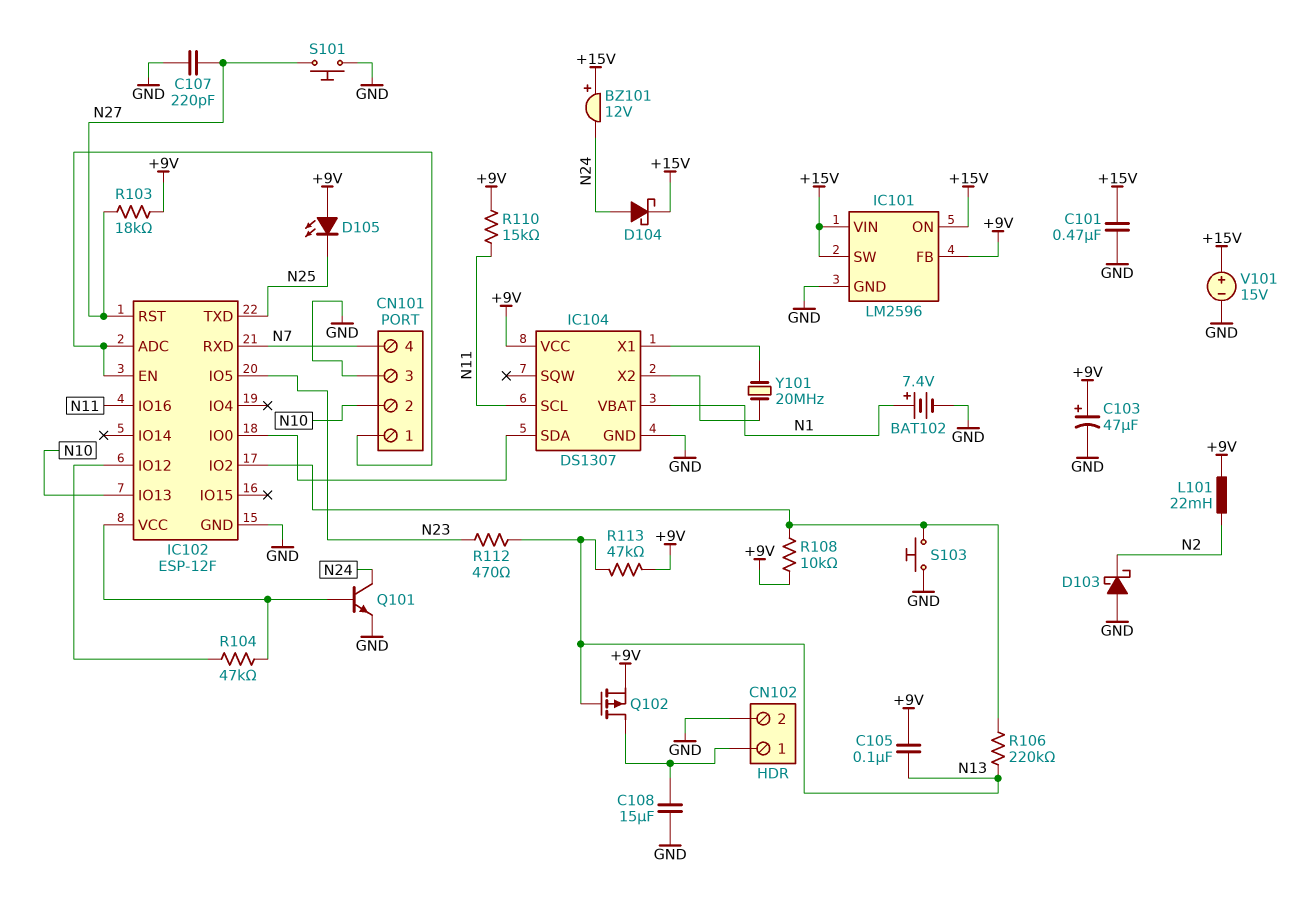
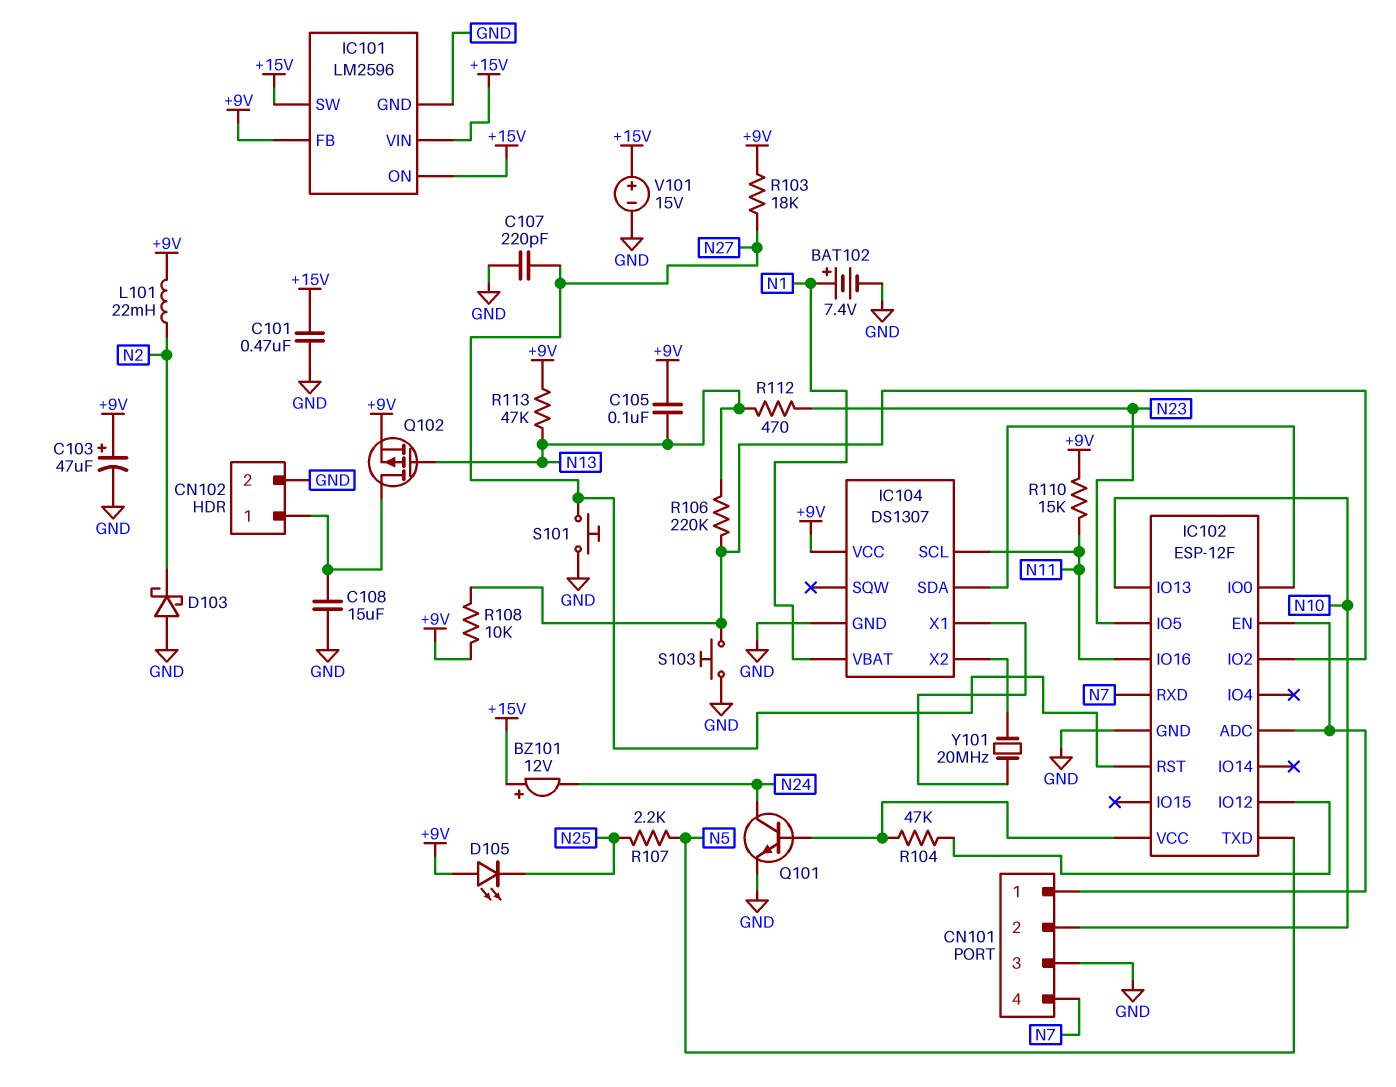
D104: schottky (A N24, K +15V) -> none
IC102 pin TXD: N25 -> N5
R107: none -> 2.2k (N5, N25)

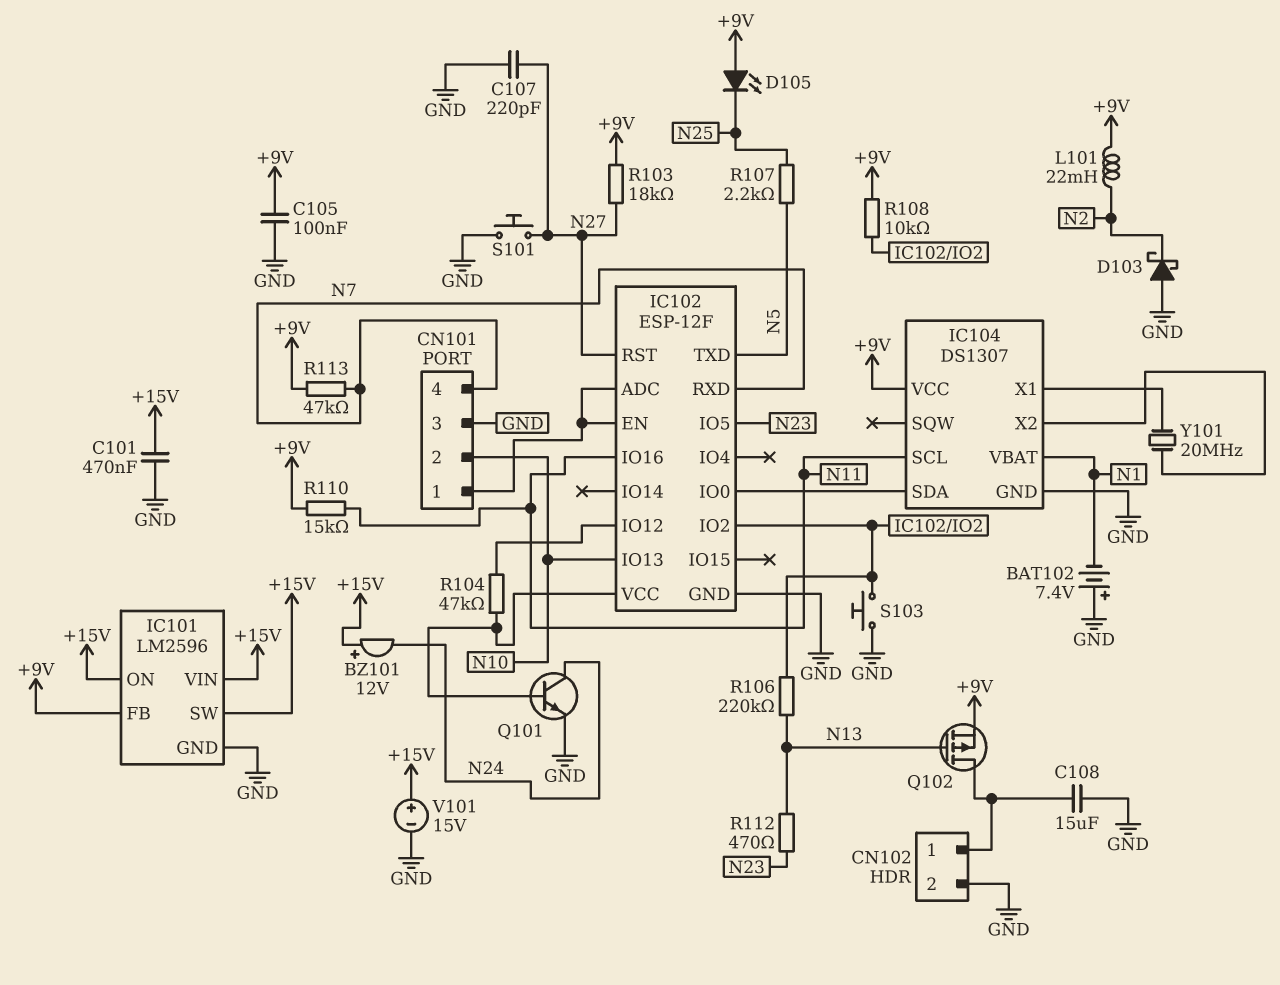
BAT102: 7.4V (plus N1, minus GND) -> 7.4V (plus GND, minus N1)
C103: 47uF (plus +9V, minus GND) -> none
C105: 100nF (+9V, N13) -> 100nF (+9V, GND)
R113: 47k (+9V, N13) -> 47k (+9V, N7)

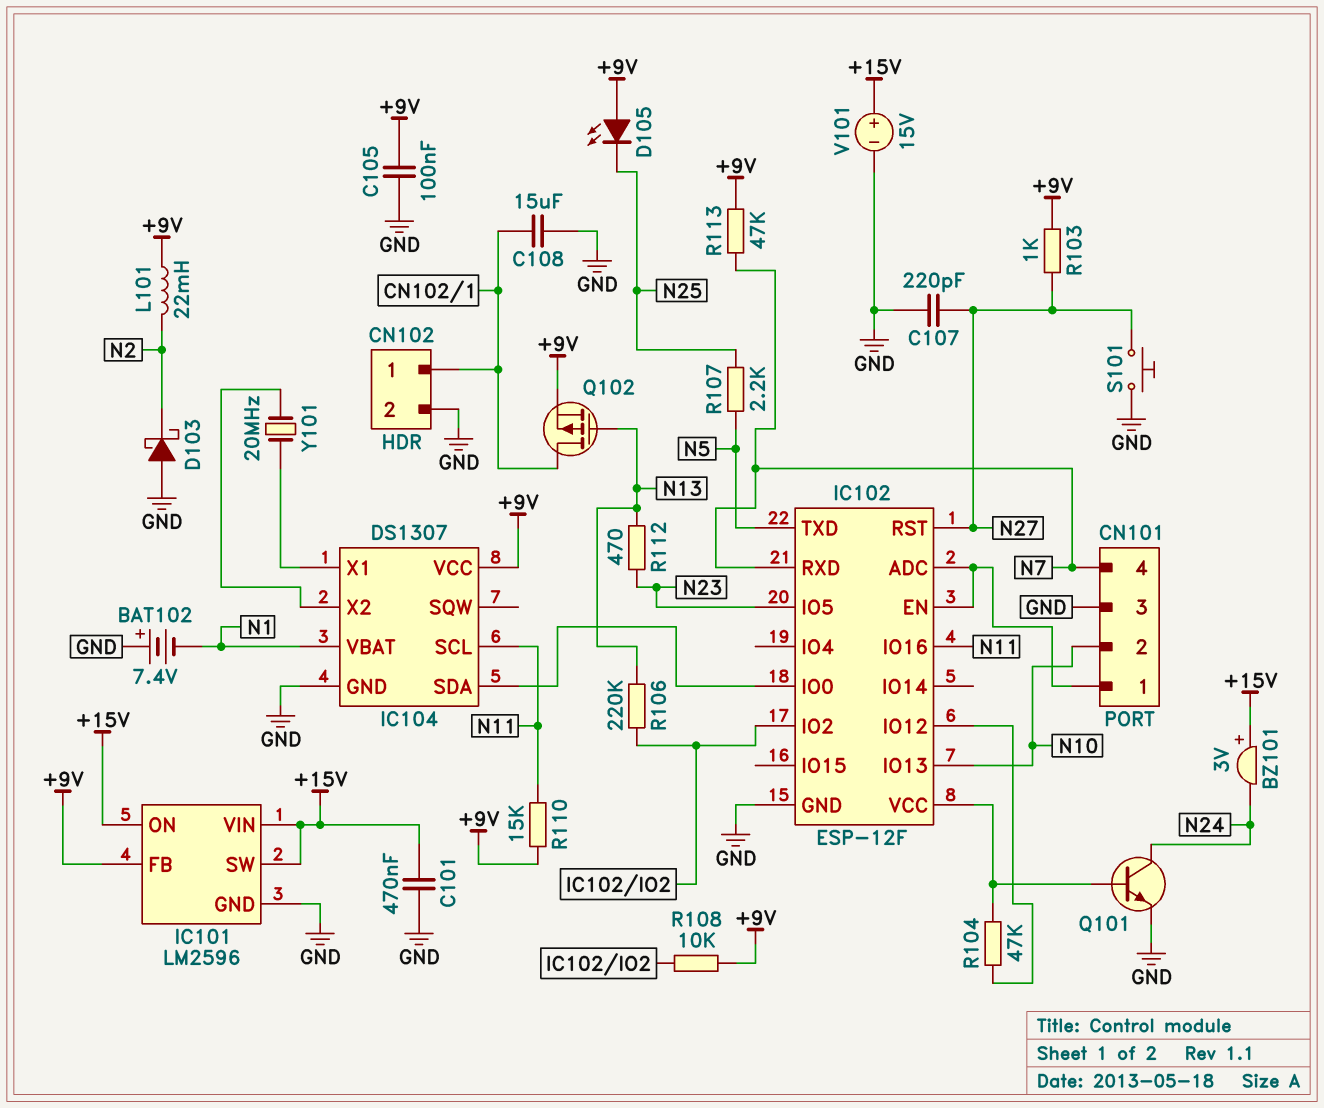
BZ101: buzzer 12V (plus +15V, minus N24) -> buzzer 3V (plus +15V, minus N24)
R103: 18k (+9V, N27) -> 1k (+9V, N27)
S103: button (GND, IC102/IO2) -> none

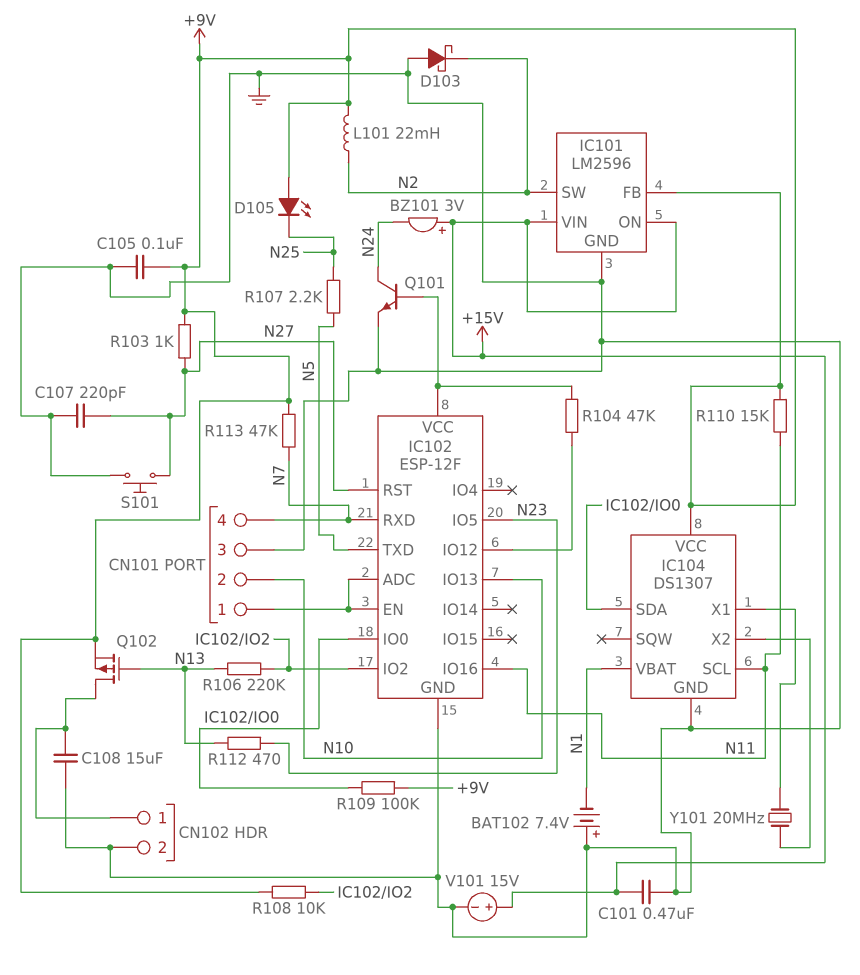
IC101 pin SW: +15V -> N2
R109: none -> 100k (+9V, IC102/IO0)

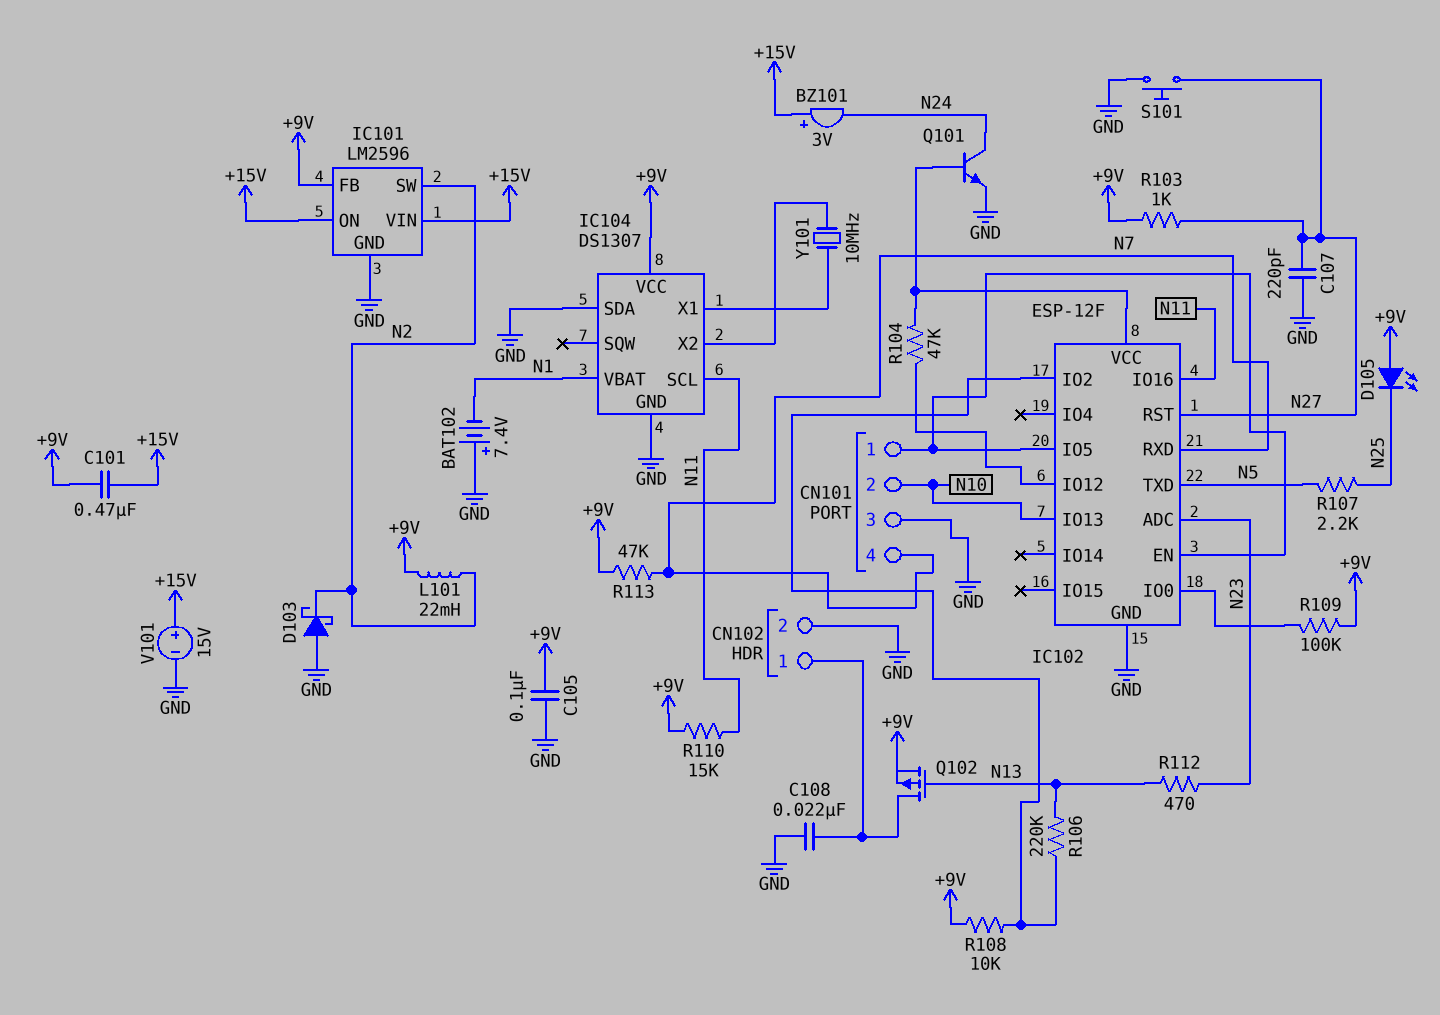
C101: 470nF (+15V, GND) -> 470nF (+9V, +15V)
C108: 15uF (CN102/1, GND) -> 22nF (CN102/1, GND)
IC102 pin ADC: CN101/1 -> N23
IC102 pin IO5: N23 -> CN101/1
IC104 pin SDA: IC102/IO0 -> GND
Y101: 20MHz (IC104/X1, IC104/X2) -> 10MHz (IC104/X1, IC104/X2)

